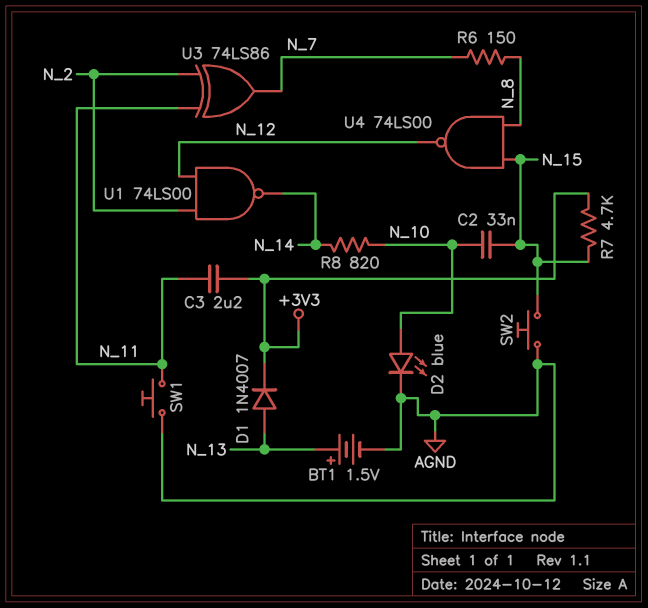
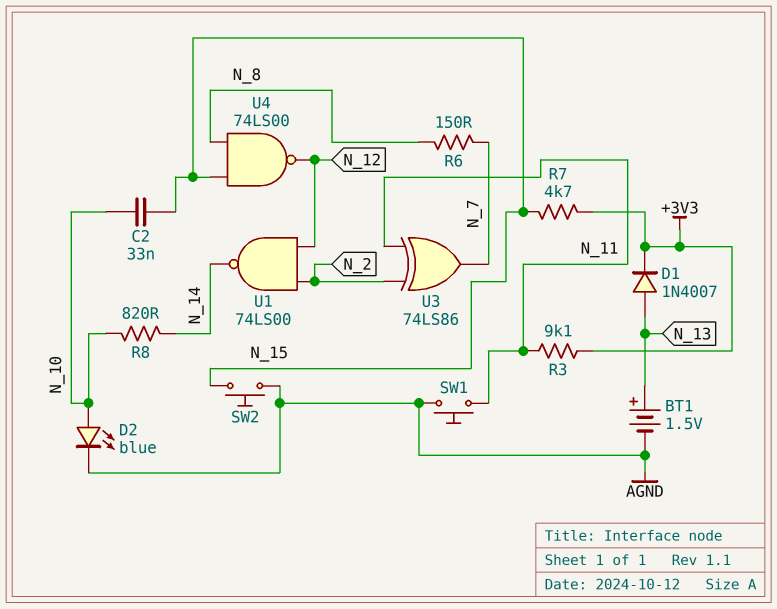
C3: 2.2uF (+3V3, N_11) -> none
R3: none -> 9.1k (+3V3, N_11)

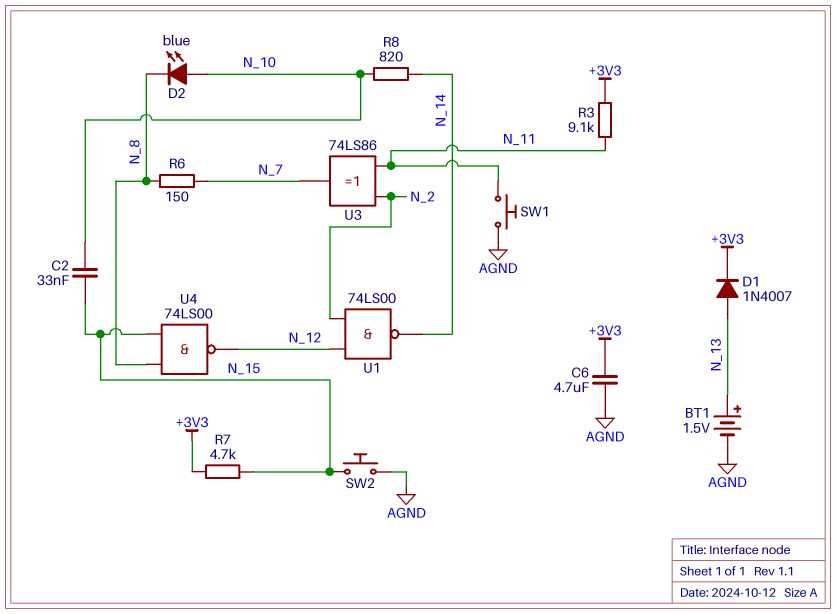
C6: none -> 4.7uF (+3V3, AGND)
D2: LED blue (A N_10, K AGND) -> LED blue (A N_10, K N_8)

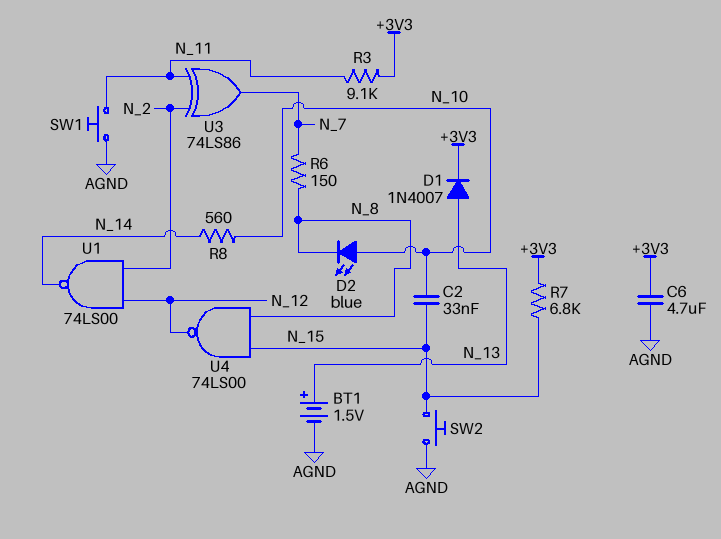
R7: 4.7k (+3V3, N_15) -> 6.8k (+3V3, N_15)
R8: 820 (N_10, N_14) -> 560 (N_10, N_14)

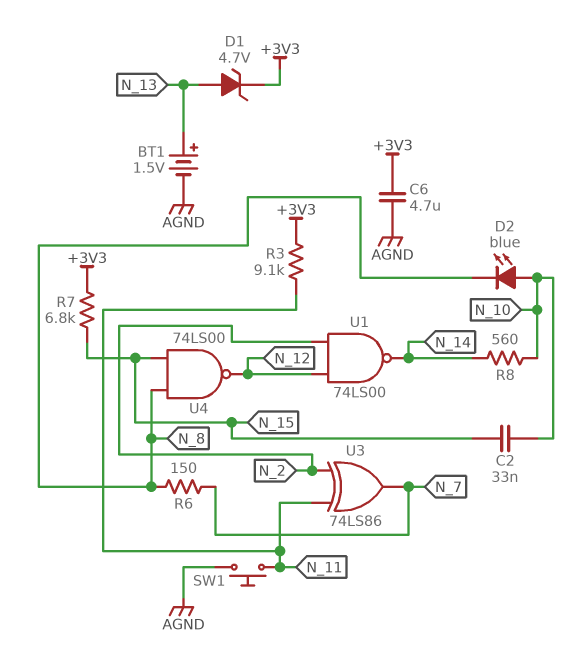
D1: diode 1N4007 (A N_13, K +3V3) -> zener 4.7V (A N_13, K +3V3)
SW2: button (AGND, N_15) -> none

